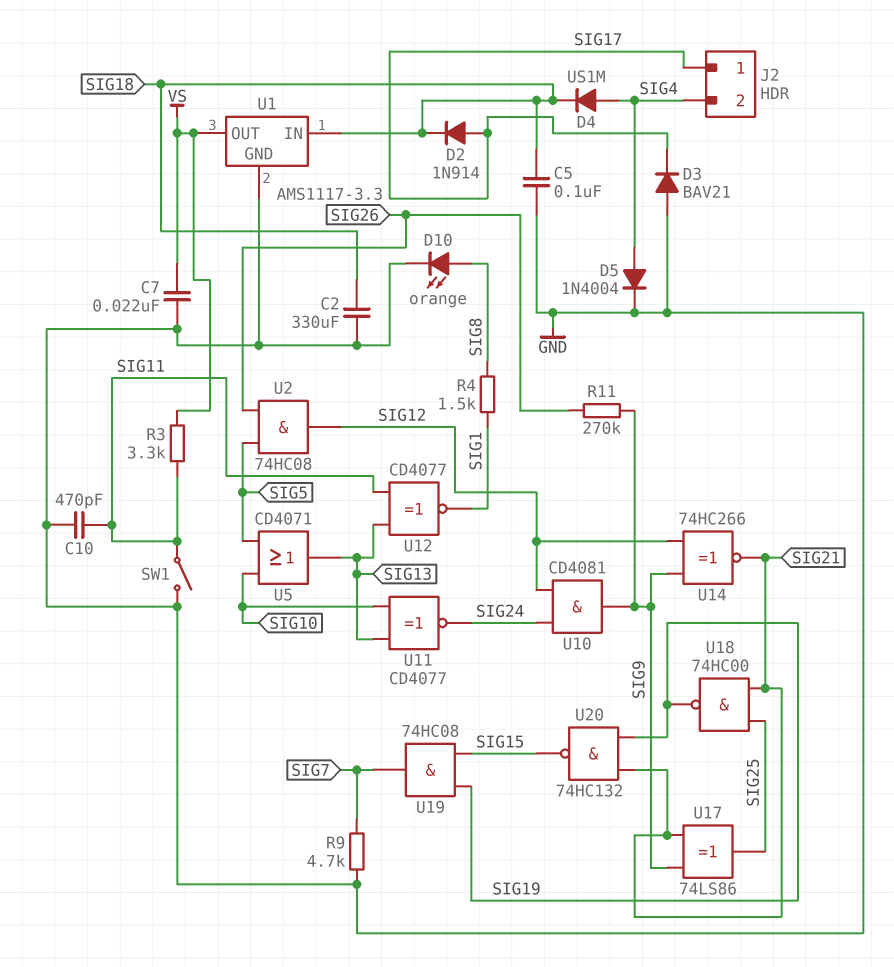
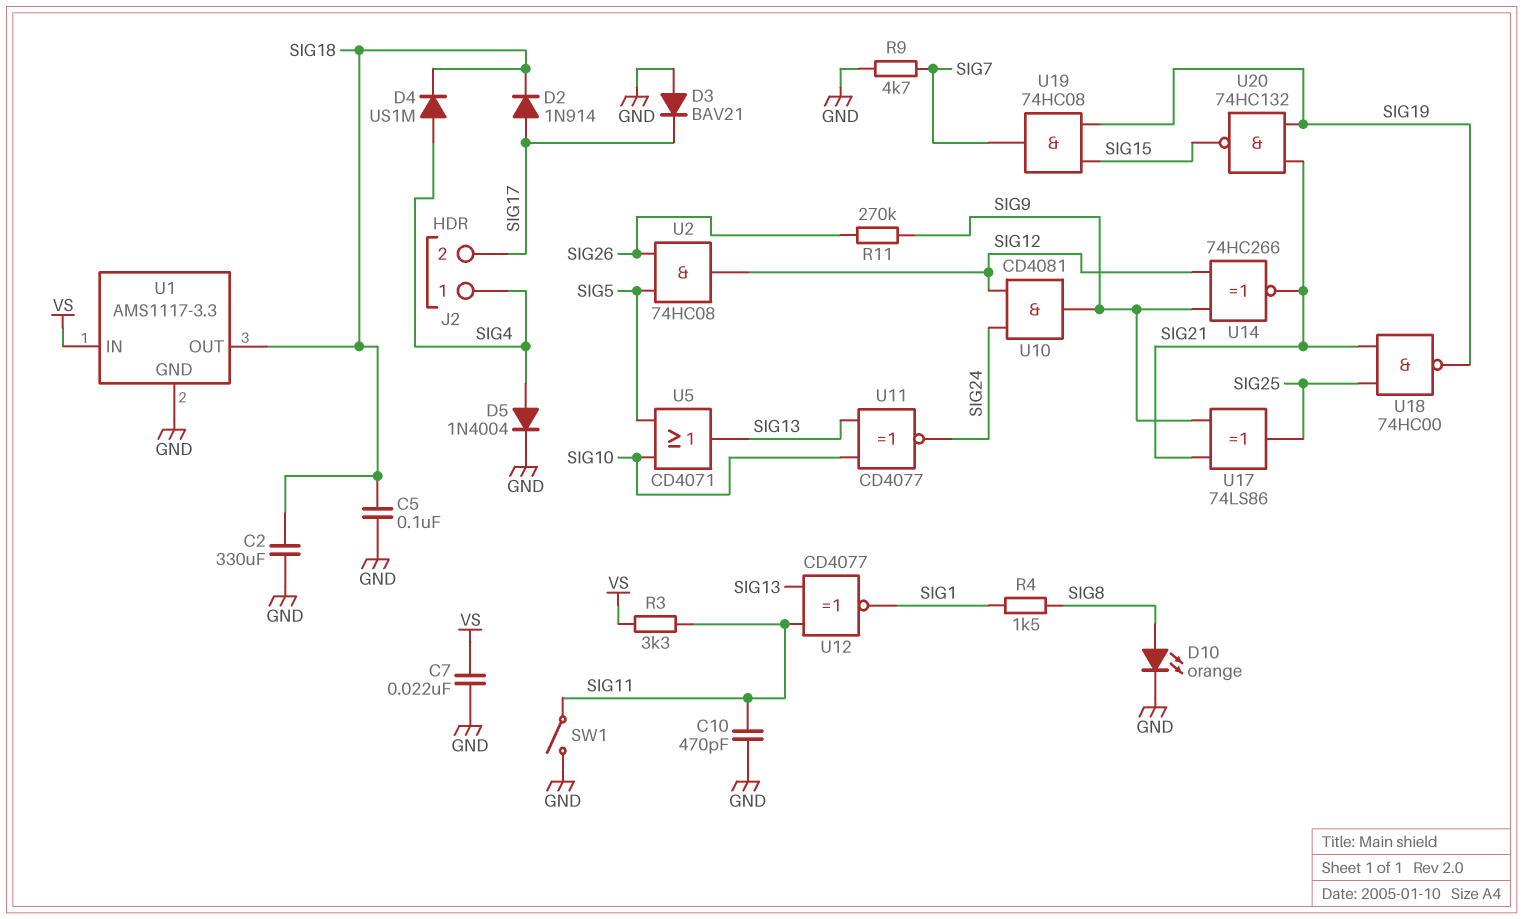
J2 pin 1: SIG17 -> SIG4
J2 pin 2: SIG4 -> SIG17
U1 pin IN: SIG18 -> VS
U1 pin OUT: VS -> SIG18

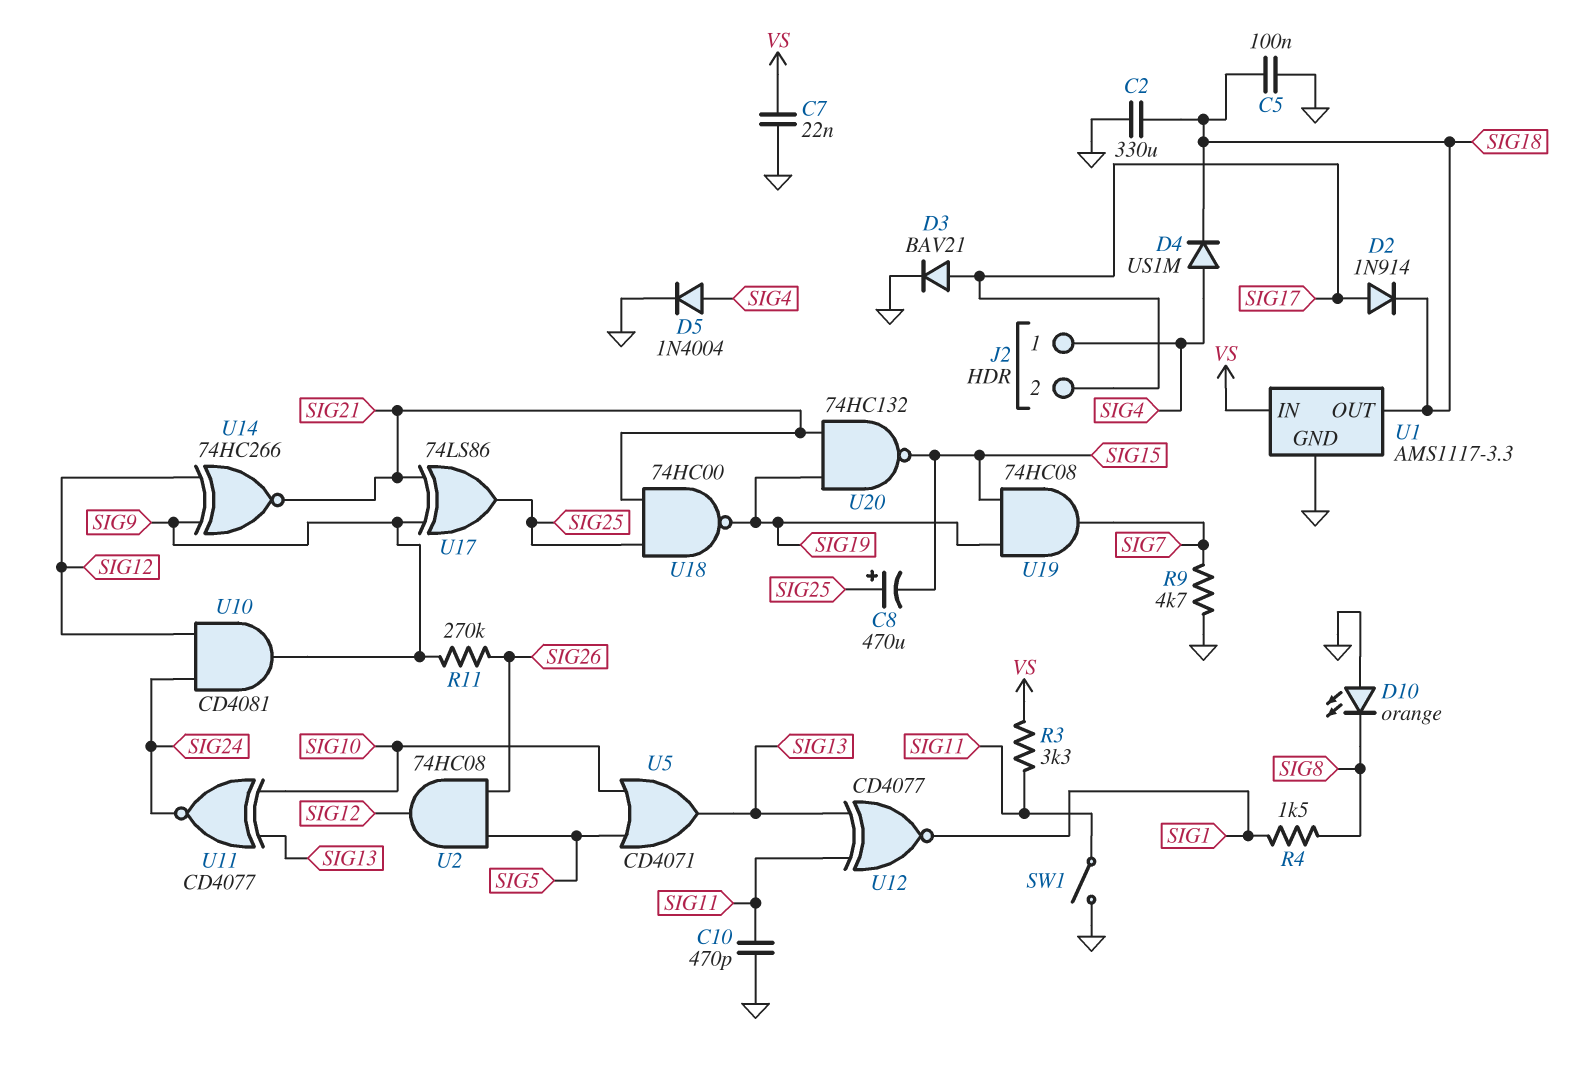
C8: none -> 470uF (plus SIG25, minus SIG15)
D3: diode BAV21 (A GND, K SIG17) -> diode BAV21 (A SIG17, K GND)
D10: LED orange (A SIG8, K GND) -> LED orange (A GND, K SIG8)

